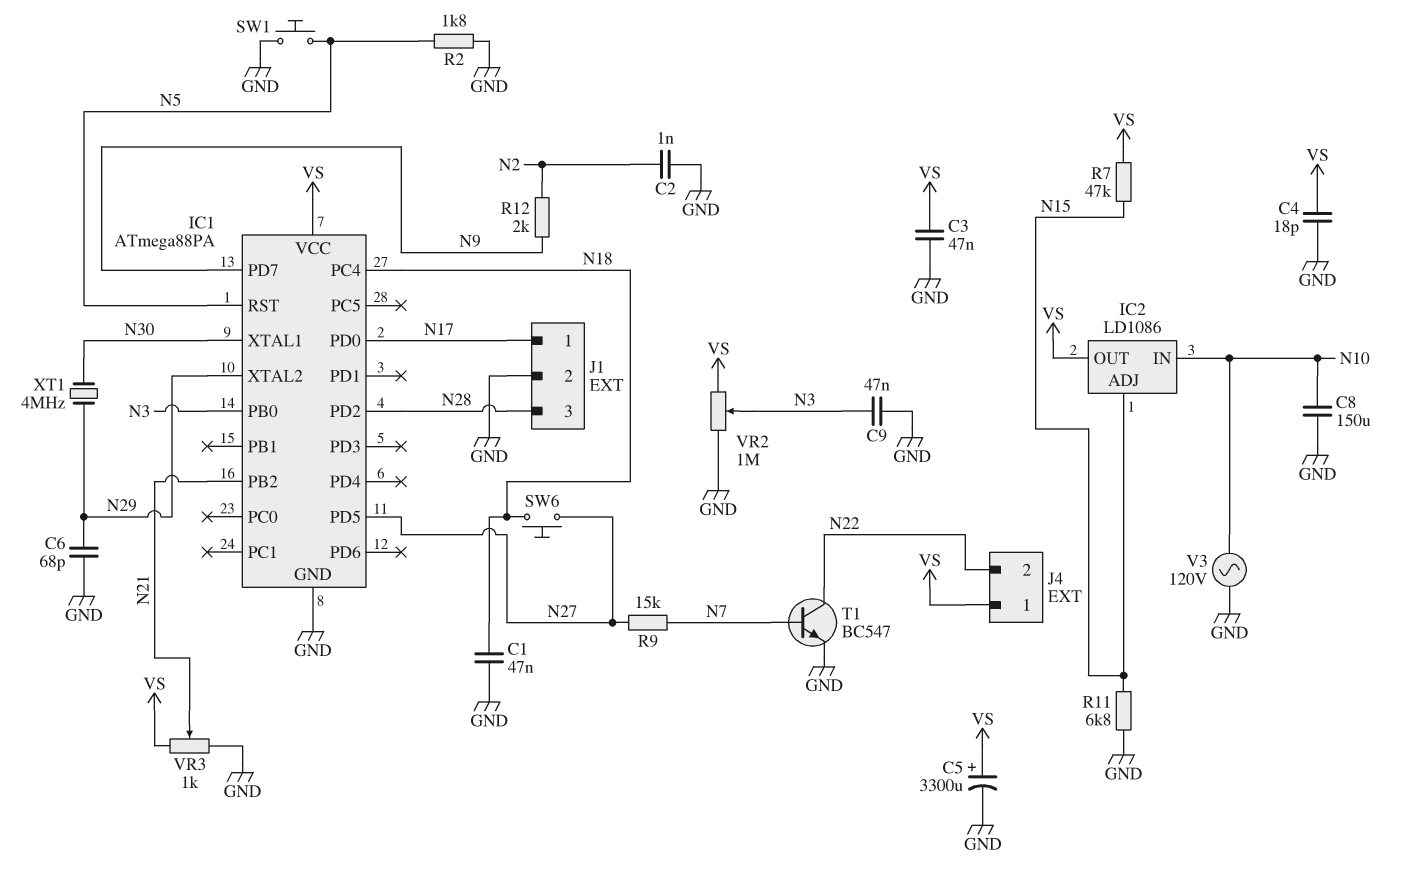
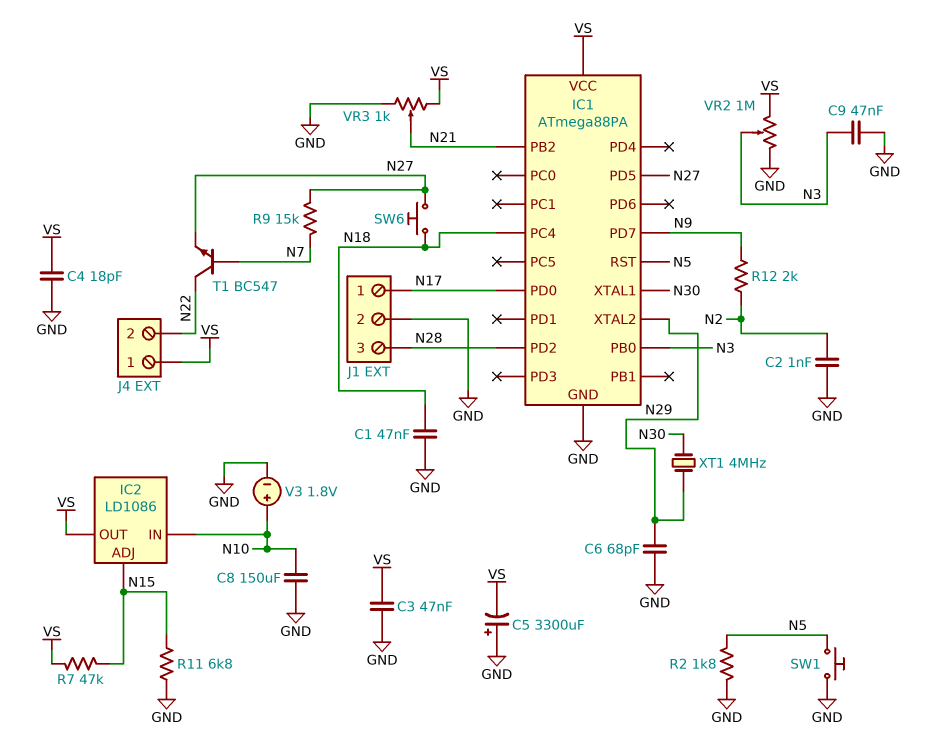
C5: 3300uF (plus VS, minus GND) -> 3300uF (plus GND, minus VS)
T1: NPN BC547 (B N7, C N22, E GND) -> NPN BC547 (B N7, C N22, E N27)
V3: AC 120V (GND, N10) -> 1.8V (plus N10, minus GND)

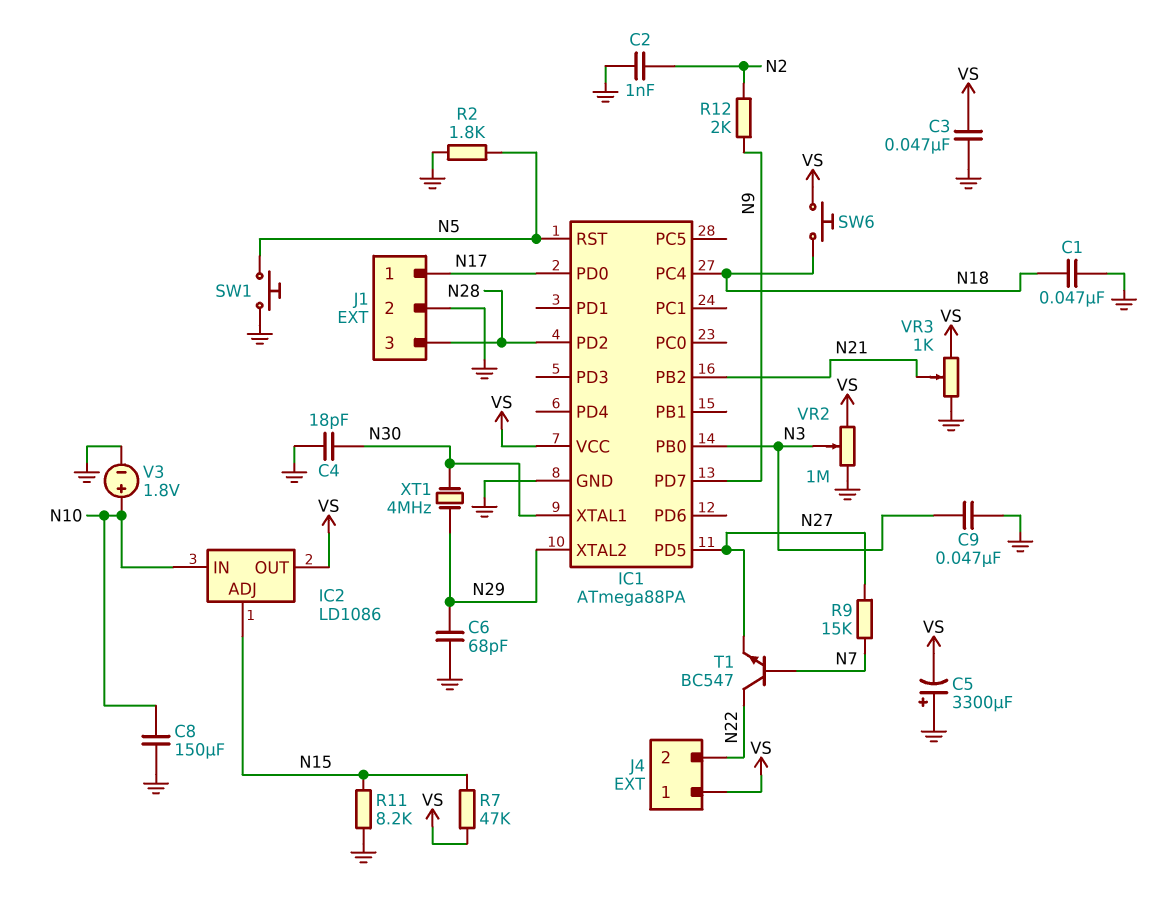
C4: 18pF (GND, VS) -> 18pF (GND, N30)
R11: 6.8k (GND, N15) -> 8.2k (GND, N15)
SW6: button (N18, N27) -> button (N18, VS)

